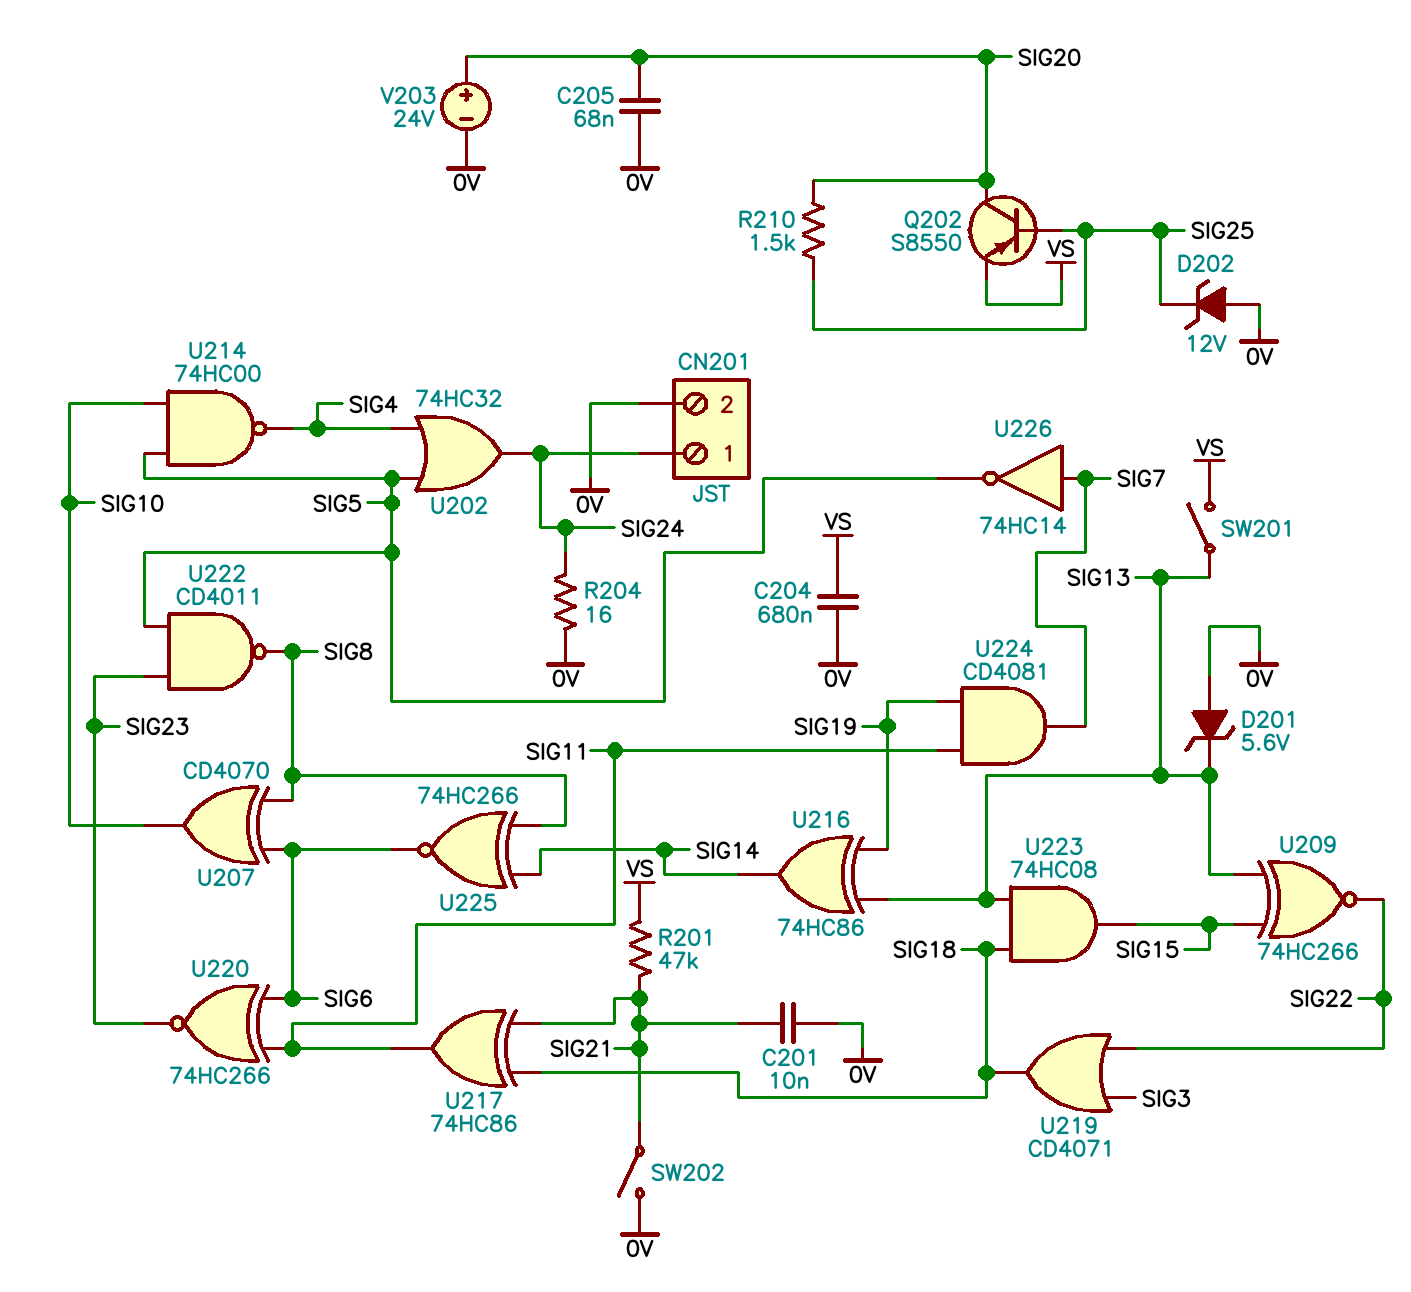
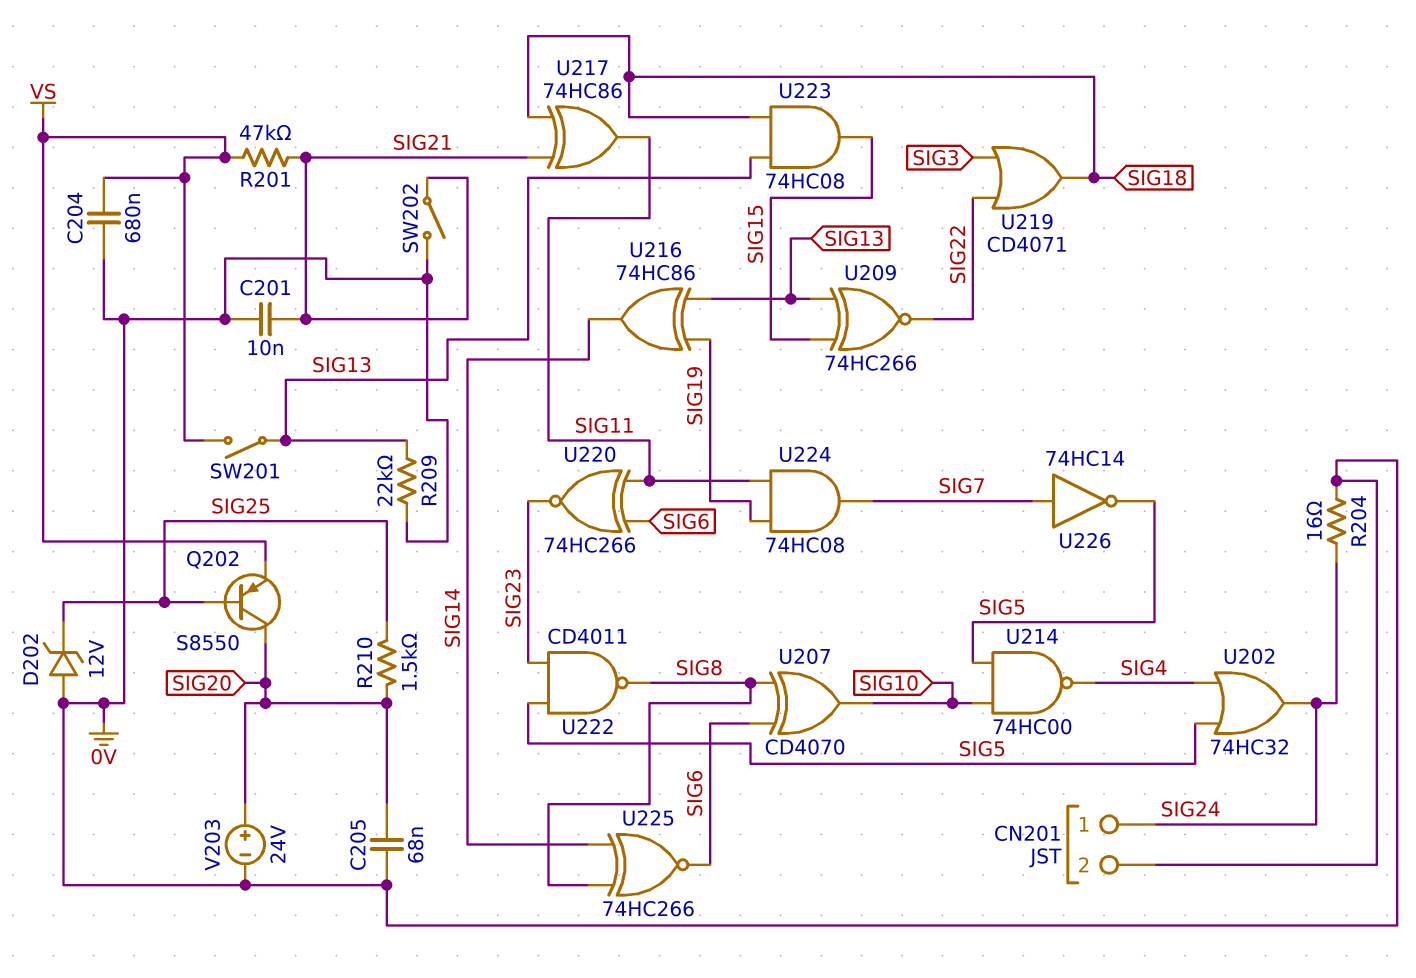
D201: zener 5.6V (A 0V, K SIG13) -> none
R209: none -> 22k (0V, SIG13)
U224: AND CD4081 (in SIG11, in SIG19, out SIG7) -> AND 74HC08 (in SIG11, in SIG19, out SIG7)

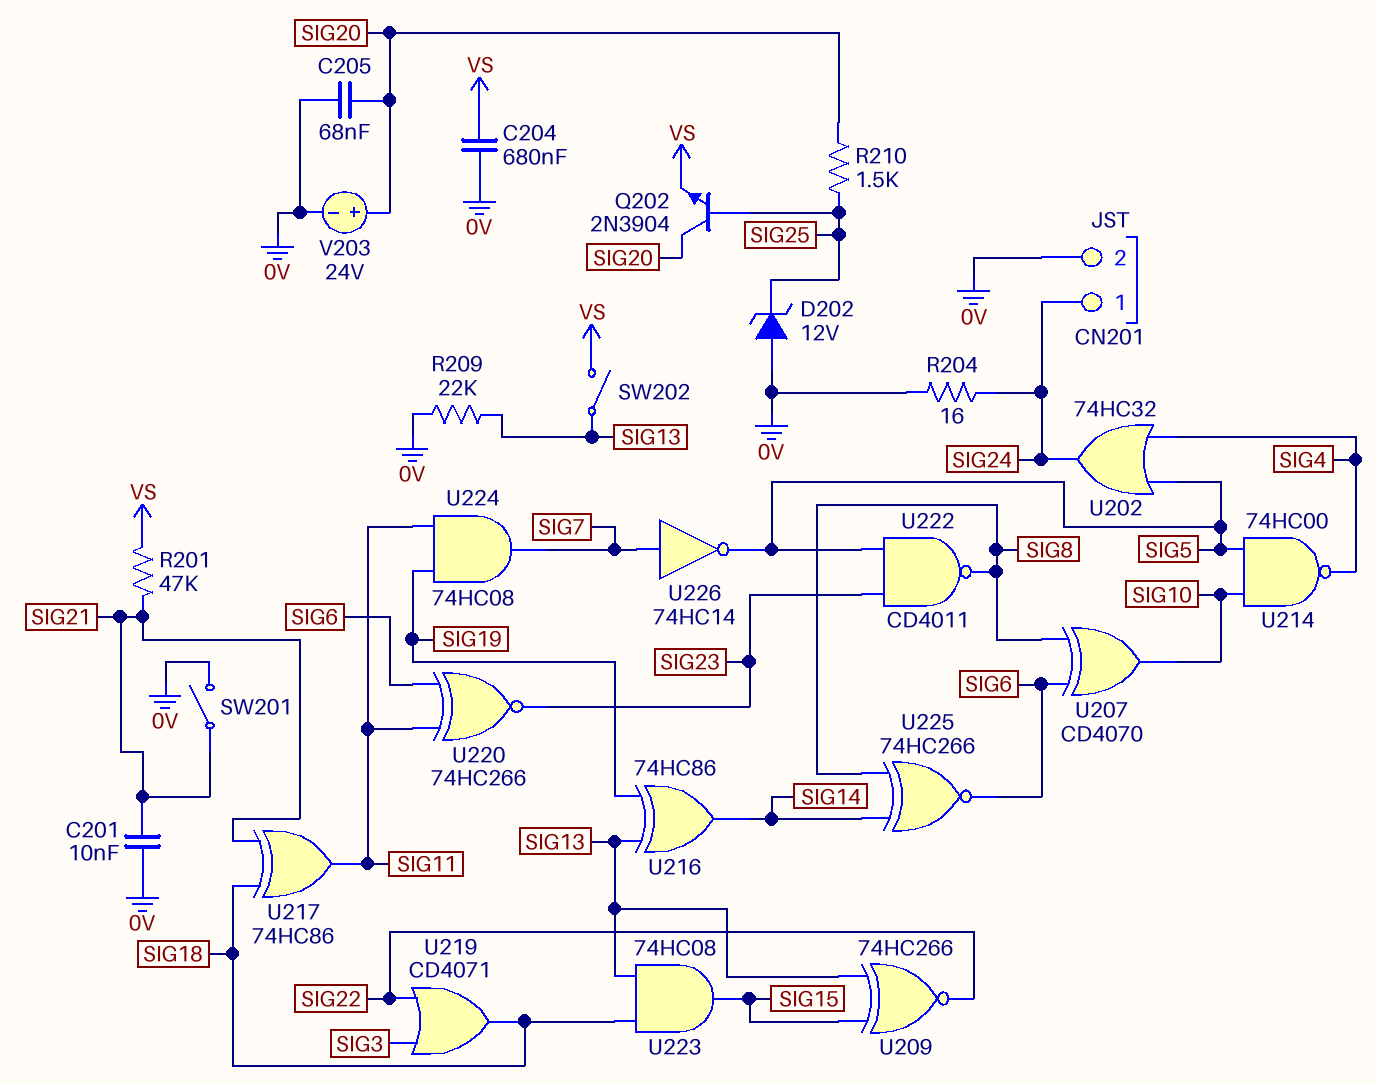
Q202: PNP S8550 (B SIG25, C SIG20, E VS) -> NPN 2N3904 (B SIG25, C SIG20, E VS)
SW201: switch (SIG13, VS) -> switch (0V, SIG21)
SW202: switch (0V, SIG21) -> switch (SIG13, VS)

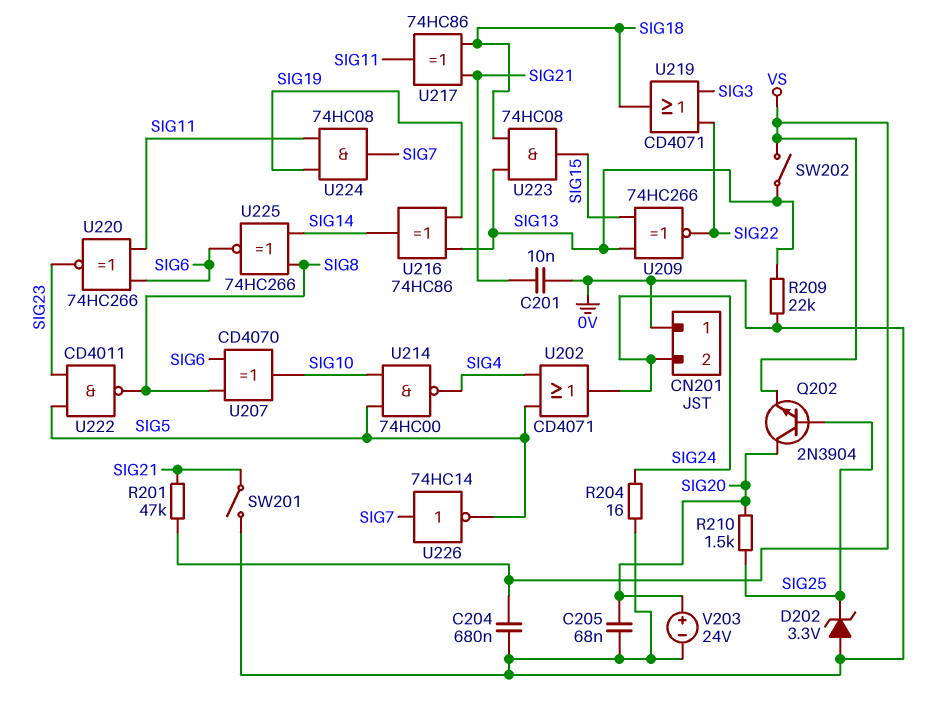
CN201 pin 1: SIG24 -> 0V
CN201 pin 2: 0V -> SIG24
D202: zener 12V (A 0V, K SIG25) -> zener 3.3V (A 0V, K SIG25)
U202: OR 74HC32 (in SIG4, in SIG5, out SIG24) -> OR CD4071 (in SIG4, in SIG5, out SIG24)

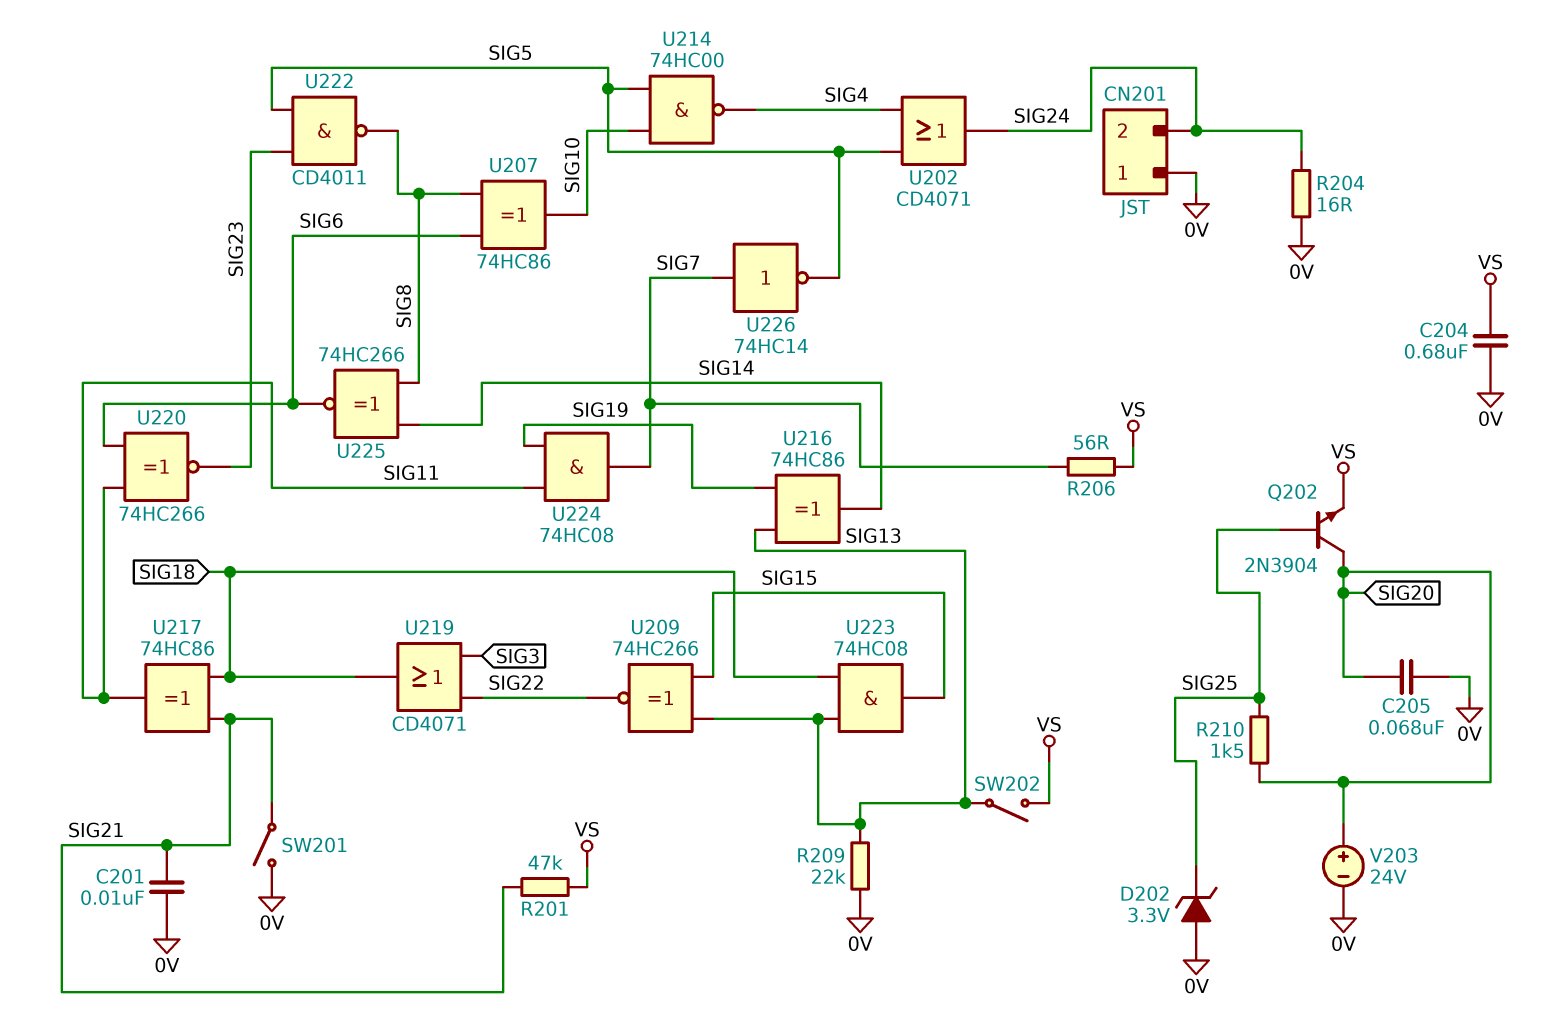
R206: none -> 56 (SIG7, VS)
U207: XOR CD4070 (in SIG6, in SIG8, out SIG10) -> XOR 74HC86 (in SIG6, in SIG8, out SIG10)

